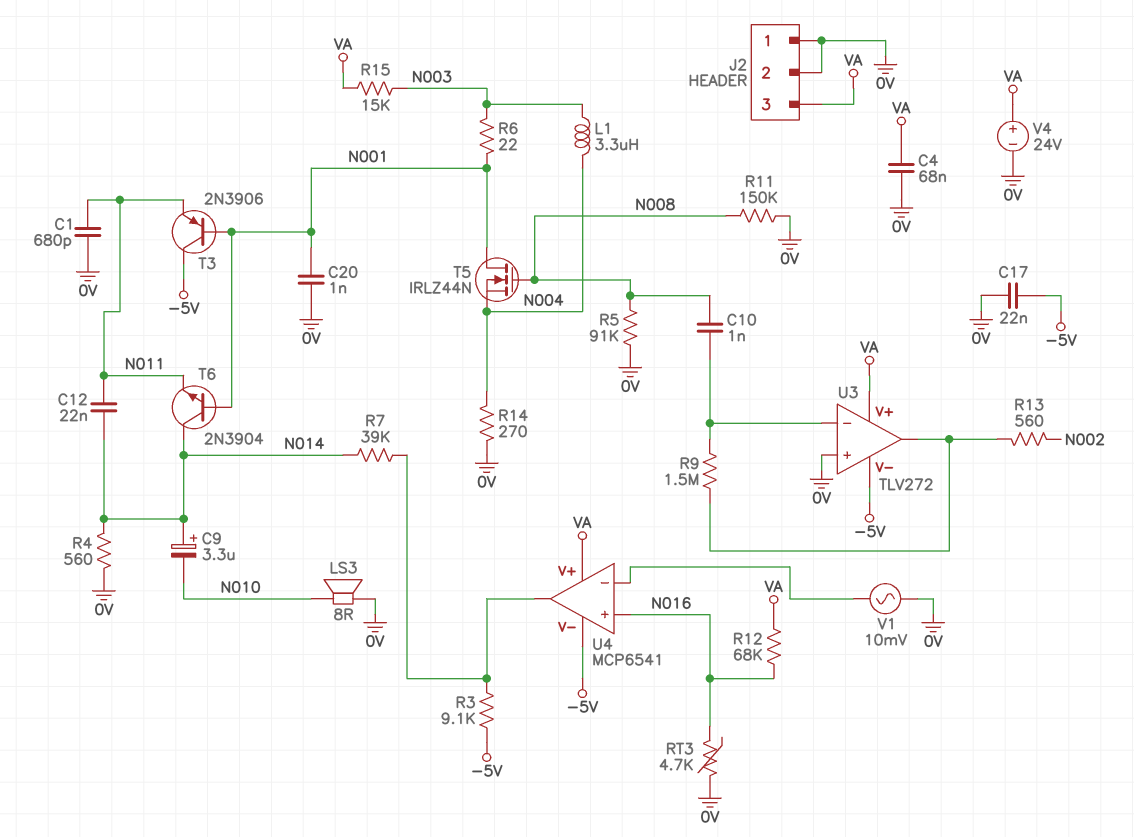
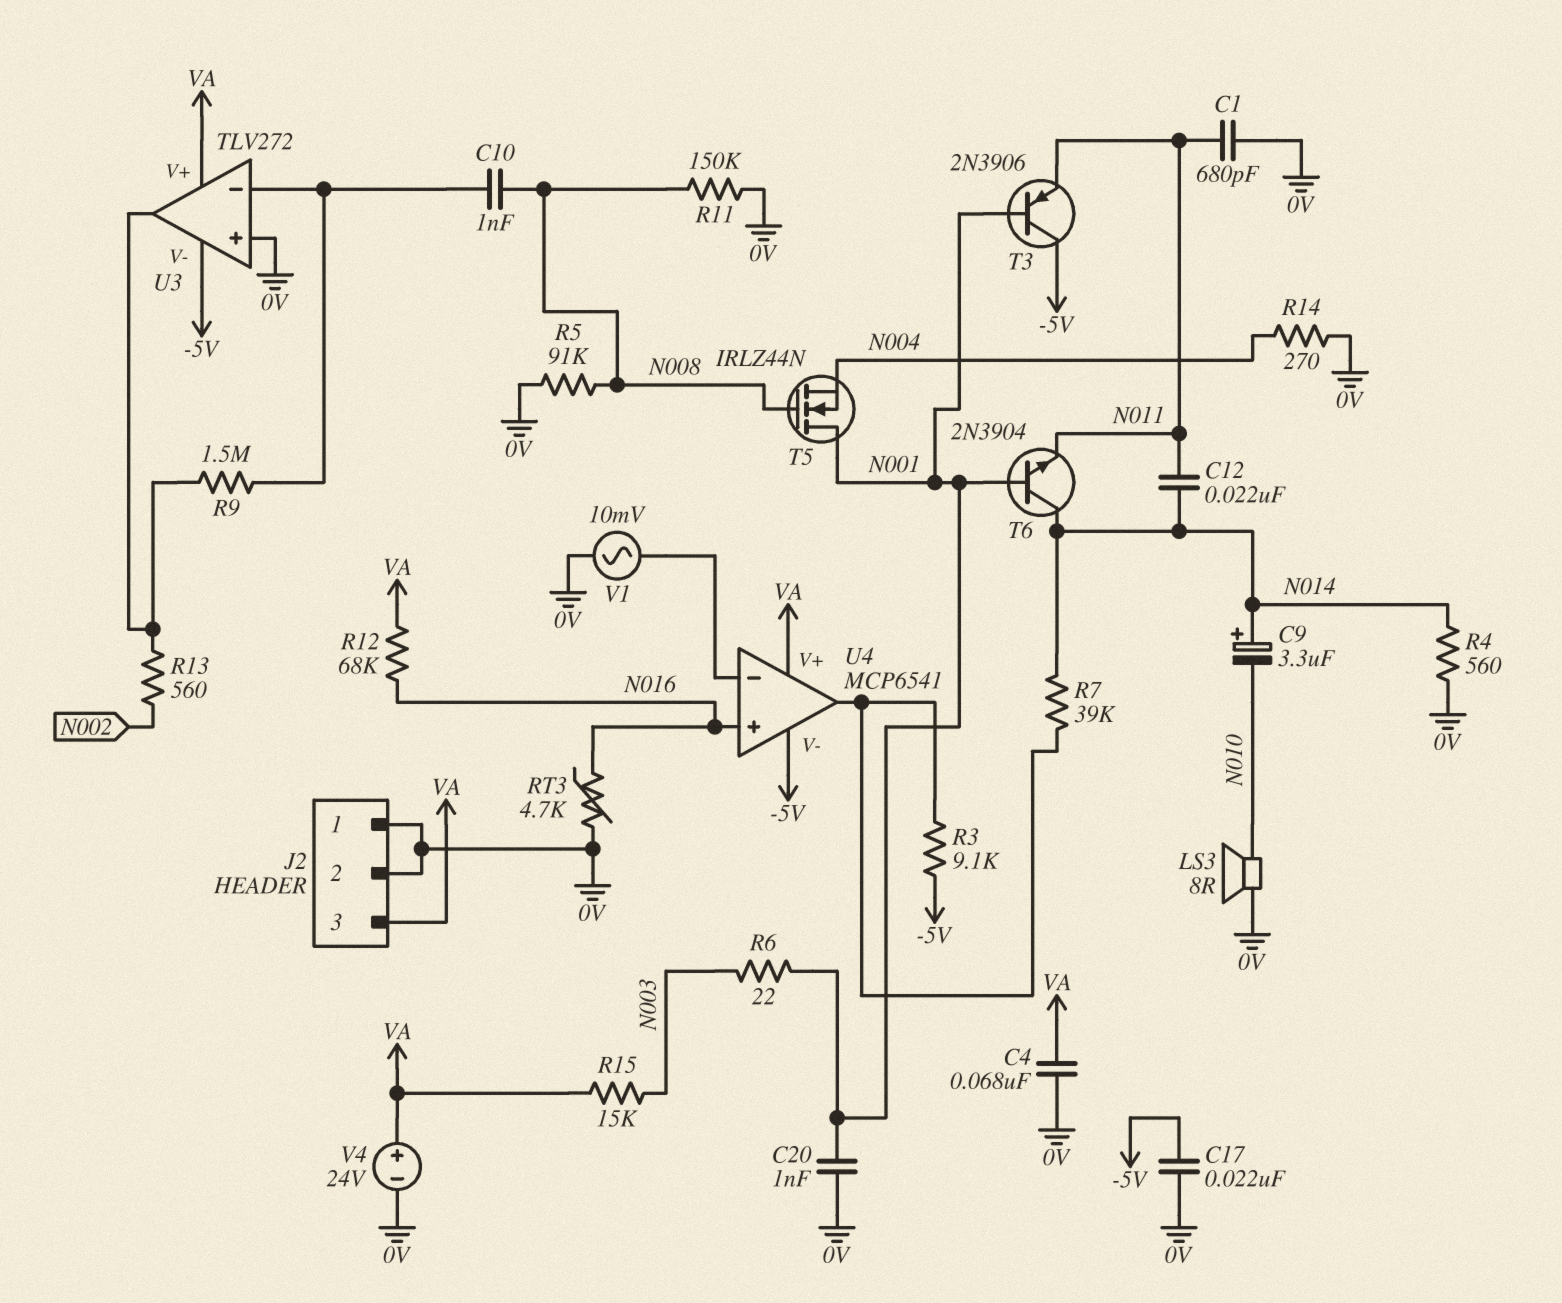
L1: 3.3uH (N003, N004) -> none

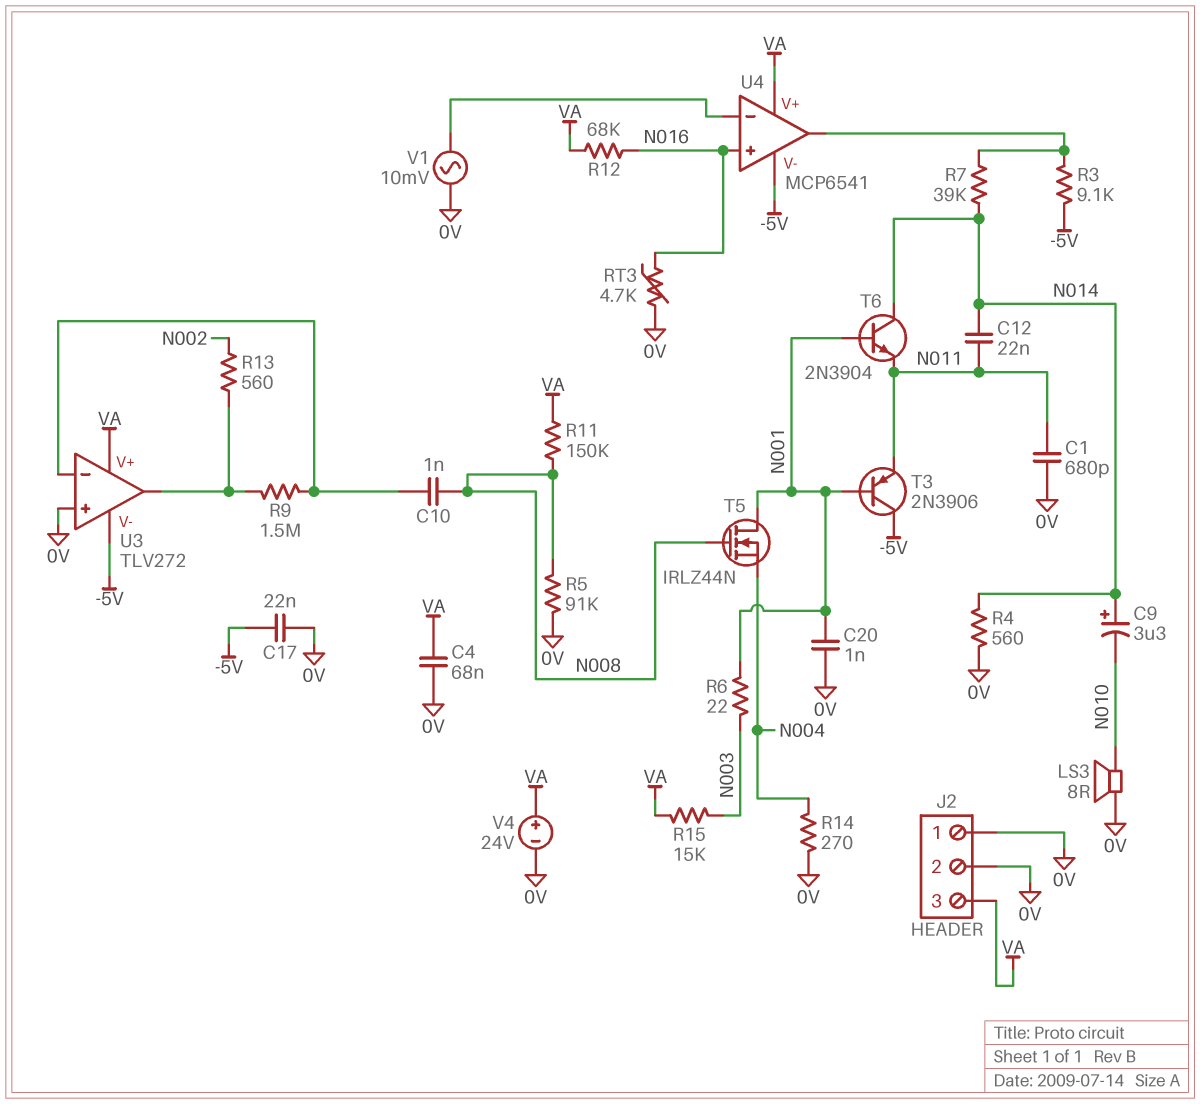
R11: 150k (0V, N008) -> 150k (N008, VA)

